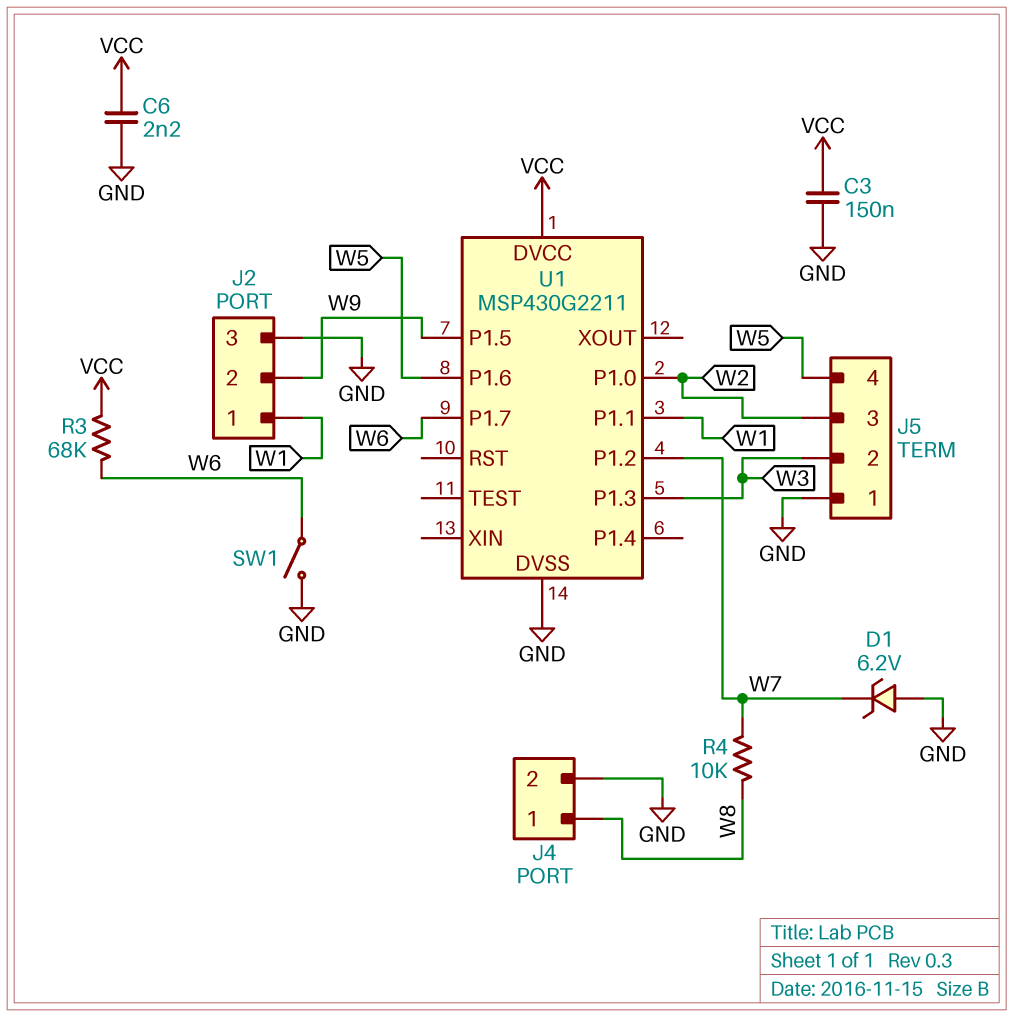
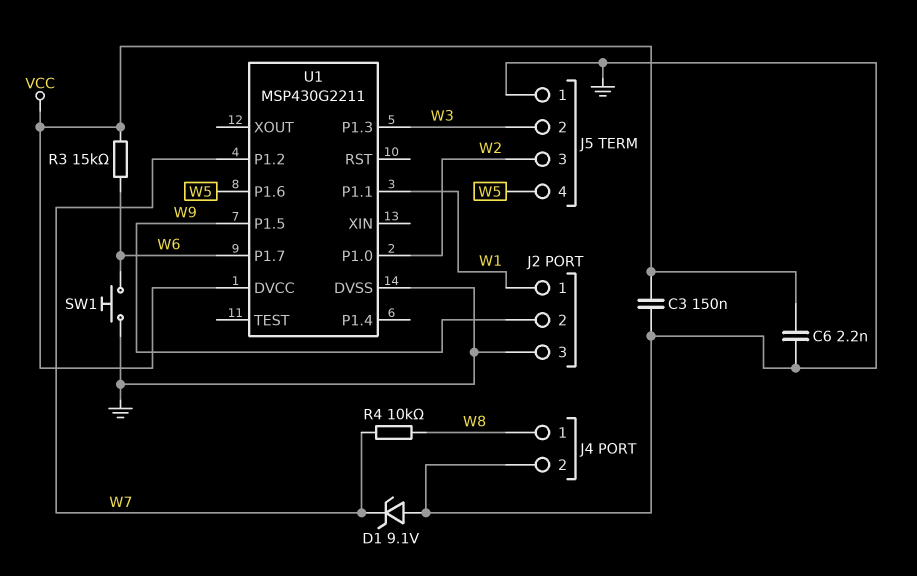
D1: zener 6.2V (A GND, K W7) -> zener 9.1V (A GND, K W7)
R3: 68k (VCC, W6) -> 15k (VCC, W6)
SW1: switch (GND, W6) -> button (GND, W6)

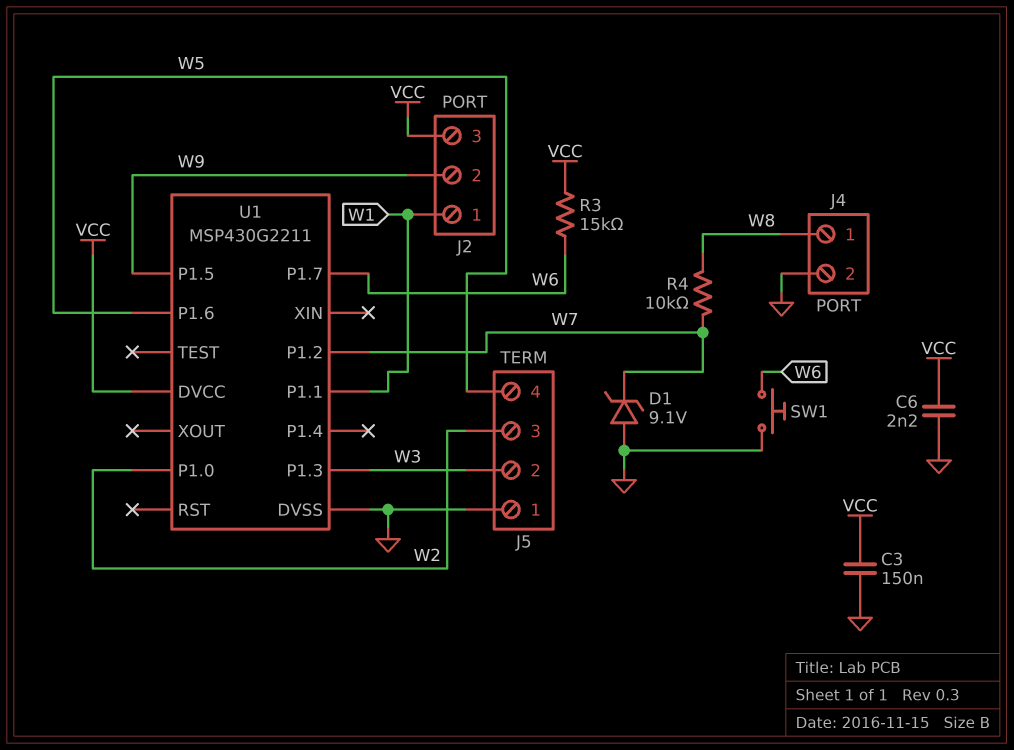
J2 pin 3: GND -> VCC

